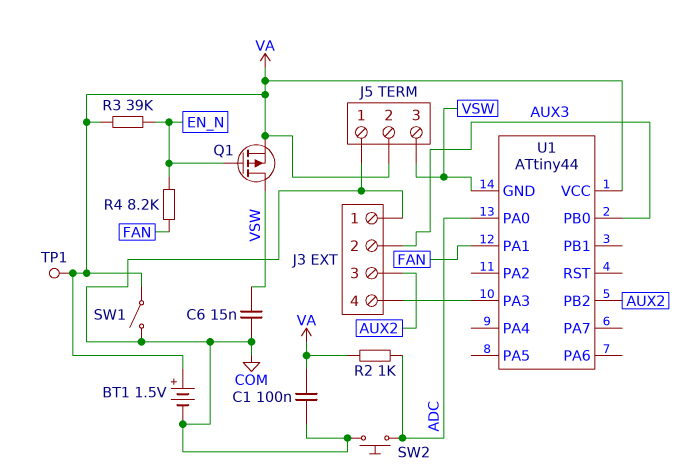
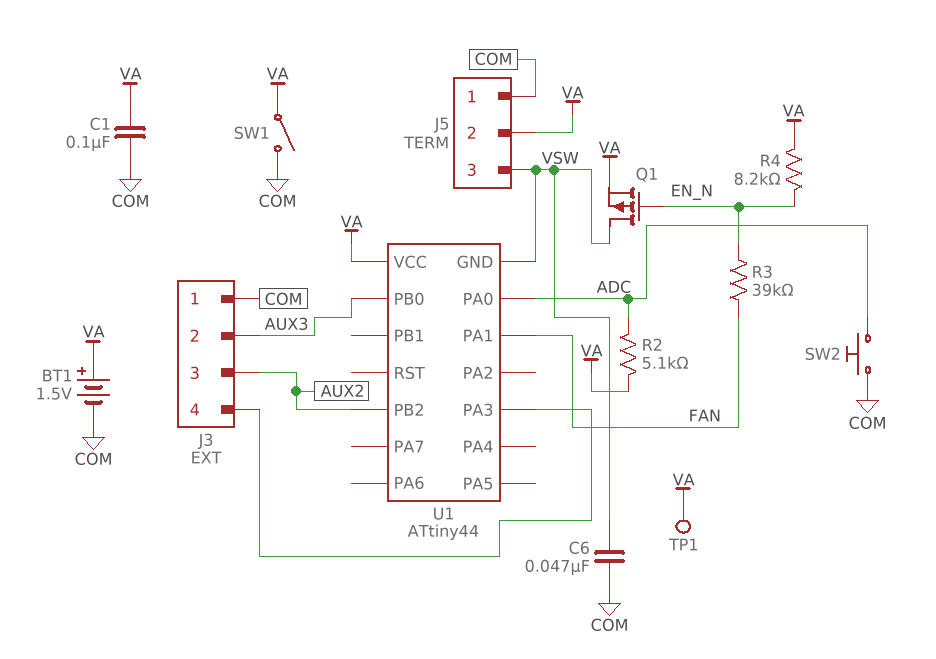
C6: 15nF (COM, VSW) -> 47nF (COM, VSW)
R2: 1k (ADC, VA) -> 5.1k (ADC, VA)
R3: 39k (EN_N, VA) -> 39k (EN_N, FAN)
R4: 8.2k (EN_N, FAN) -> 8.2k (EN_N, VA)

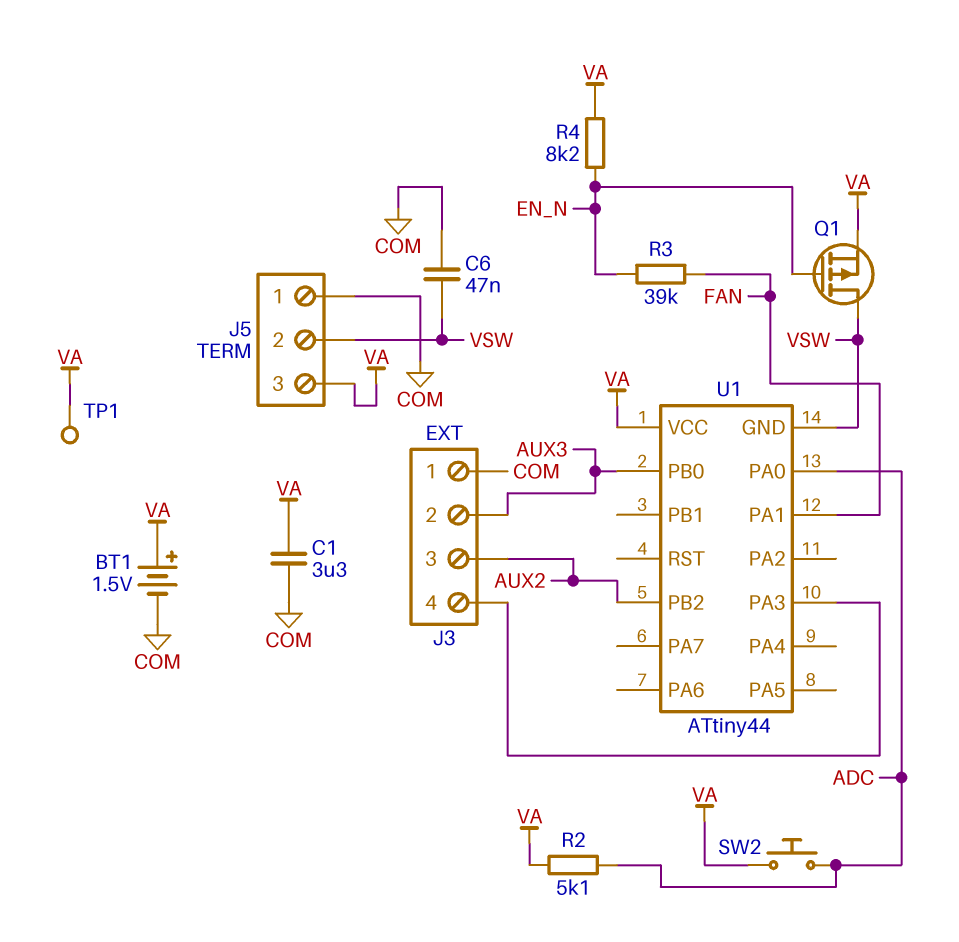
C1: 100nF (COM, VA) -> 3.3uF (COM, VA)
J5 pin 2: VA -> VSW
J5 pin 3: VSW -> VA
SW1: switch (COM, VA) -> none
SW2: button (ADC, COM) -> button (ADC, VA)

